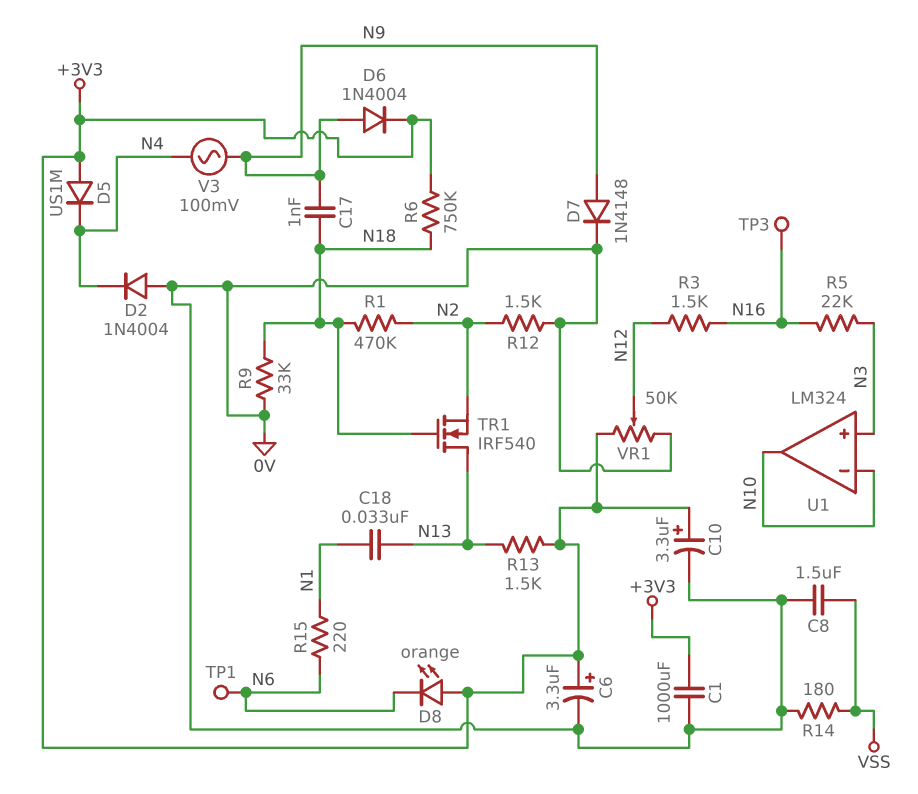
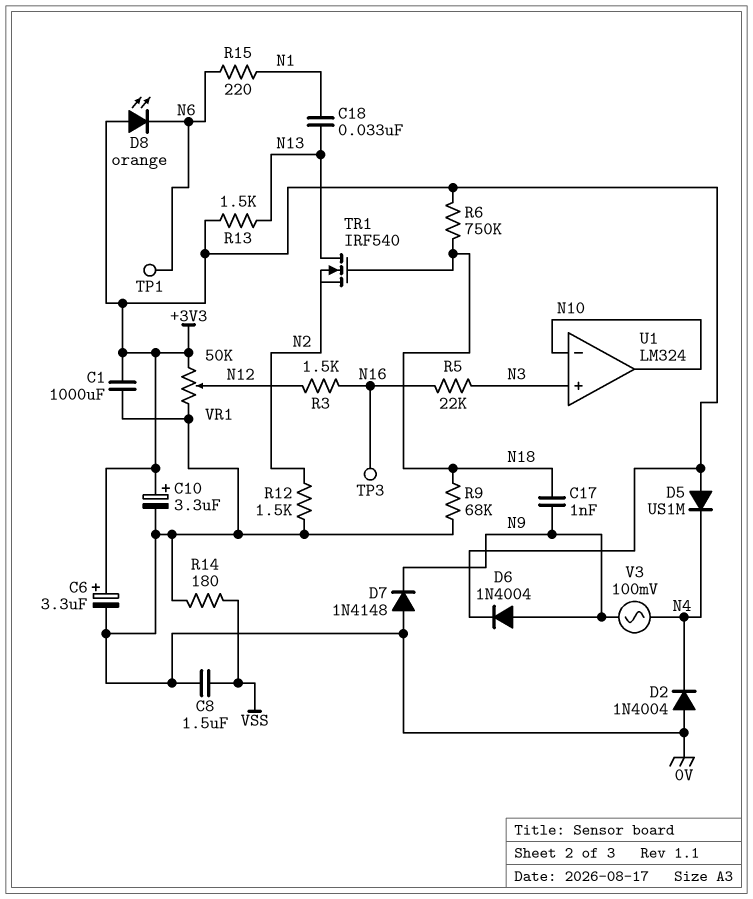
D7: diode 1N4148 (A N9, K 0V) -> diode 1N4148 (A 0V, K N9)
R1: 470k (N2, N18) -> none
R9: 33k (0V, N18) -> 68k (0V, N18)

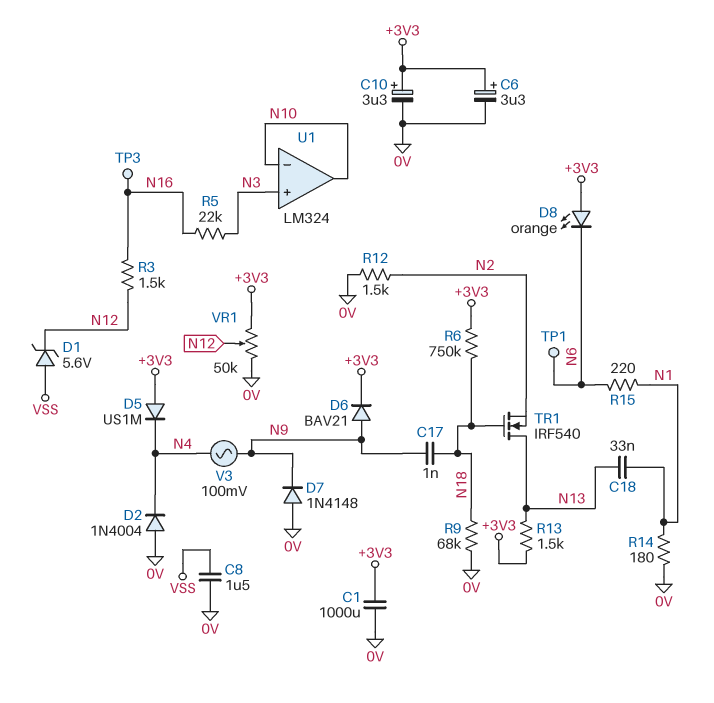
D1: none -> zener 5.6V (A VSS, K N12)
D6: diode 1N4004 (A N9, K +3V3) -> diode BAV21 (A N9, K +3V3)
R14: 180 (0V, VSS) -> 180 (0V, N1)

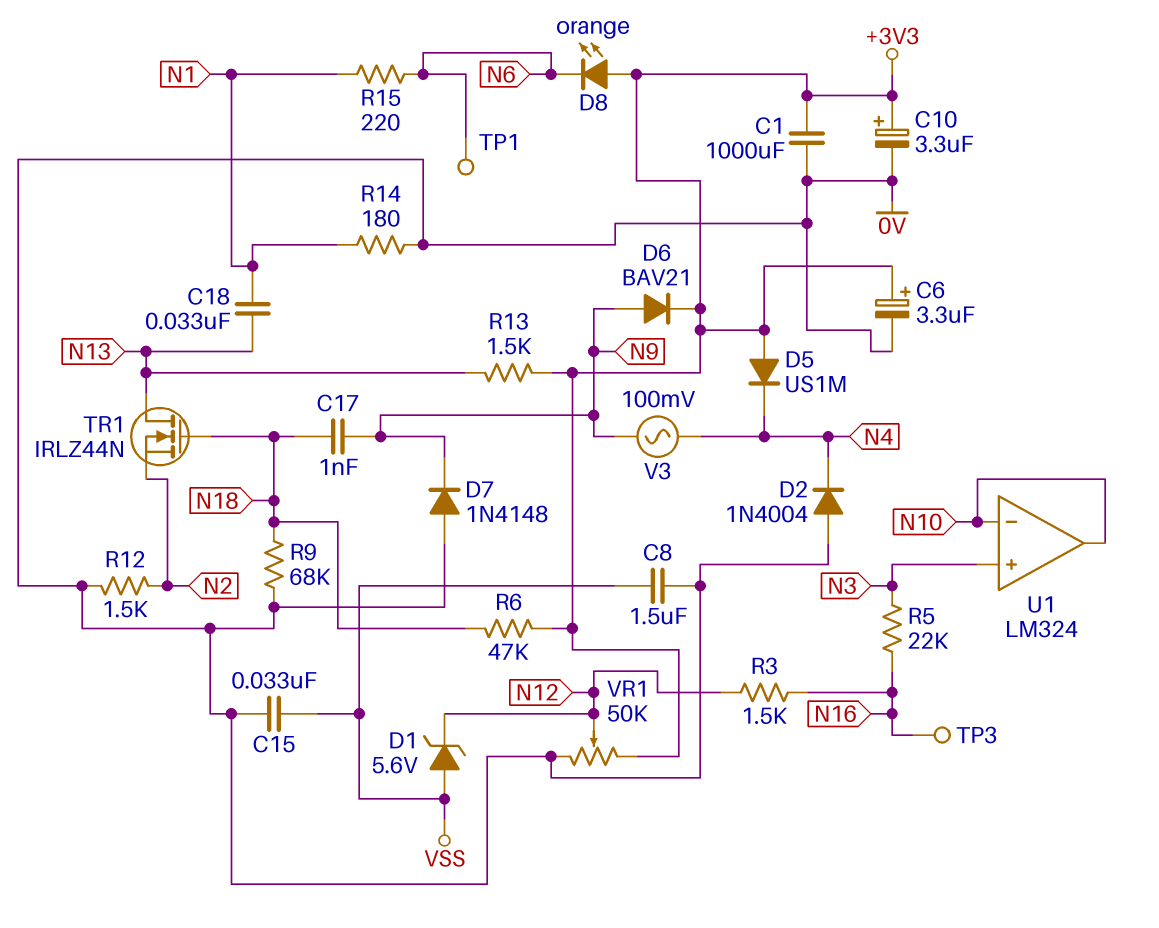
C15: none -> 33nF (0V, VSS)
R6: 750k (+3V3, N18) -> 47k (+3V3, N18)
TR1: NMOS IRF540 (G N18, D N13, S N2) -> NMOS IRLZ44N (G N18, D N13, S N2)

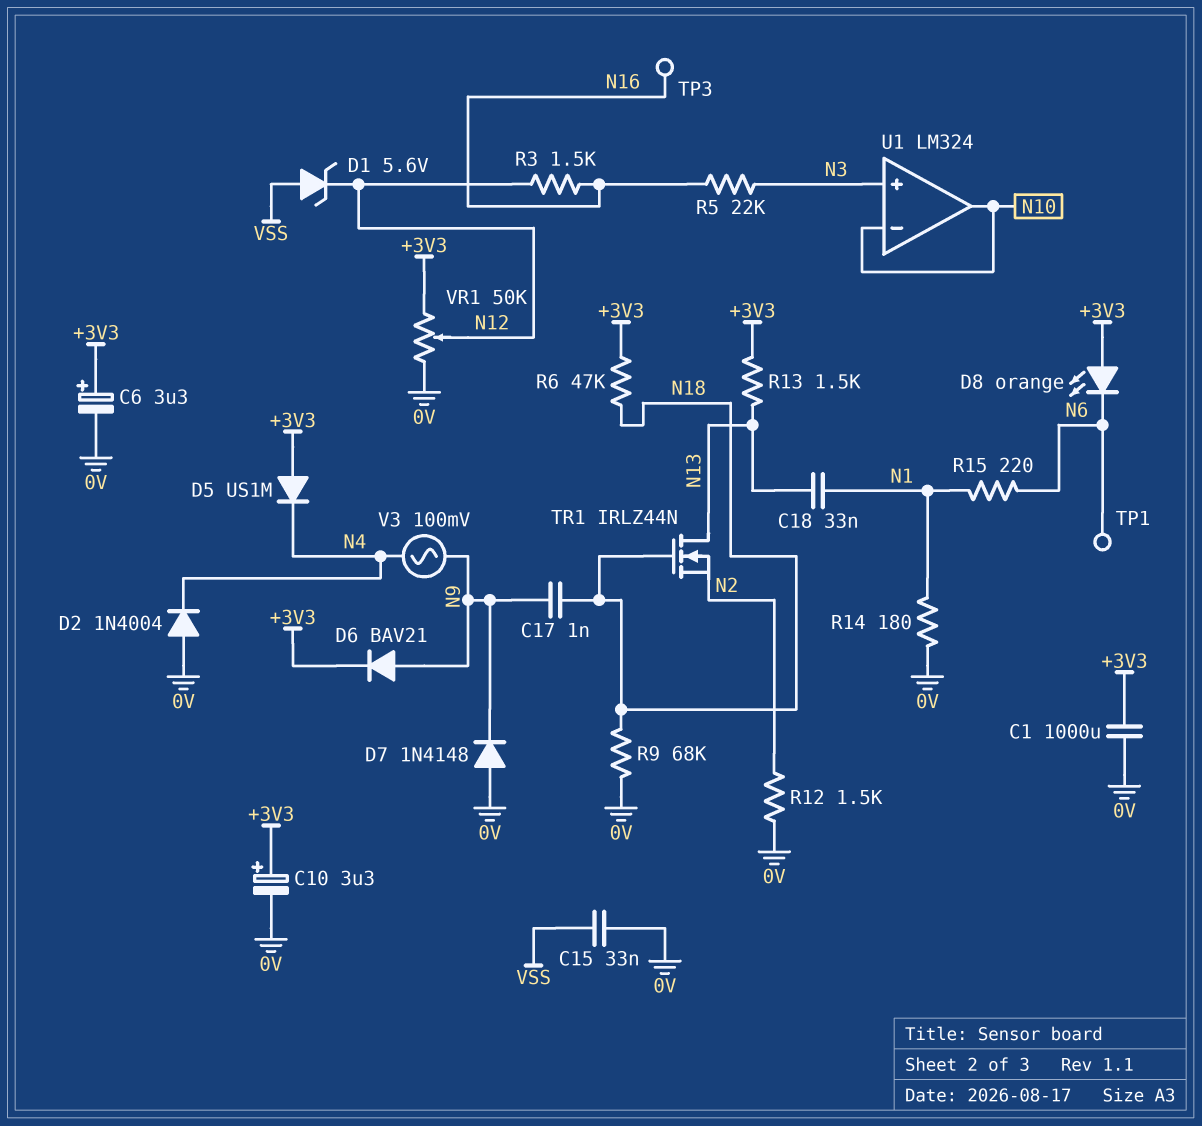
C8: 1.5uF (0V, VSS) -> none

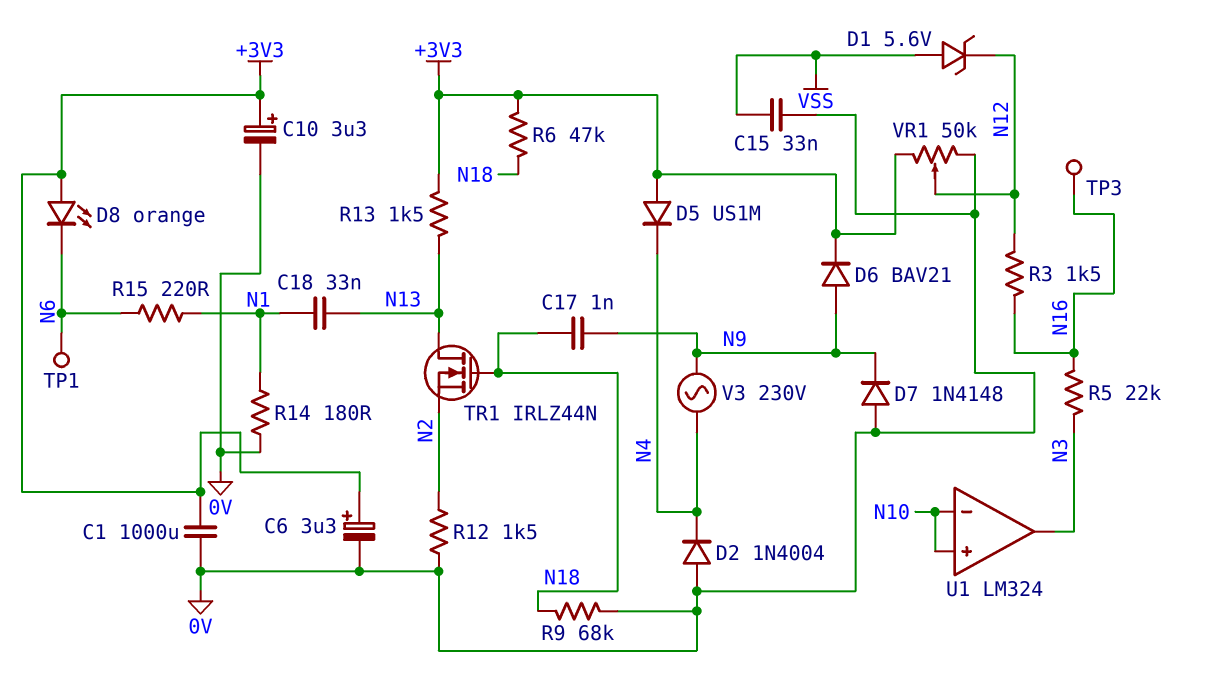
U1 pin in+: N3 -> N10
U1 pin out: N10 -> N3
V3: AC 100mV (N4, N9) -> AC 230V (N4, N9)

